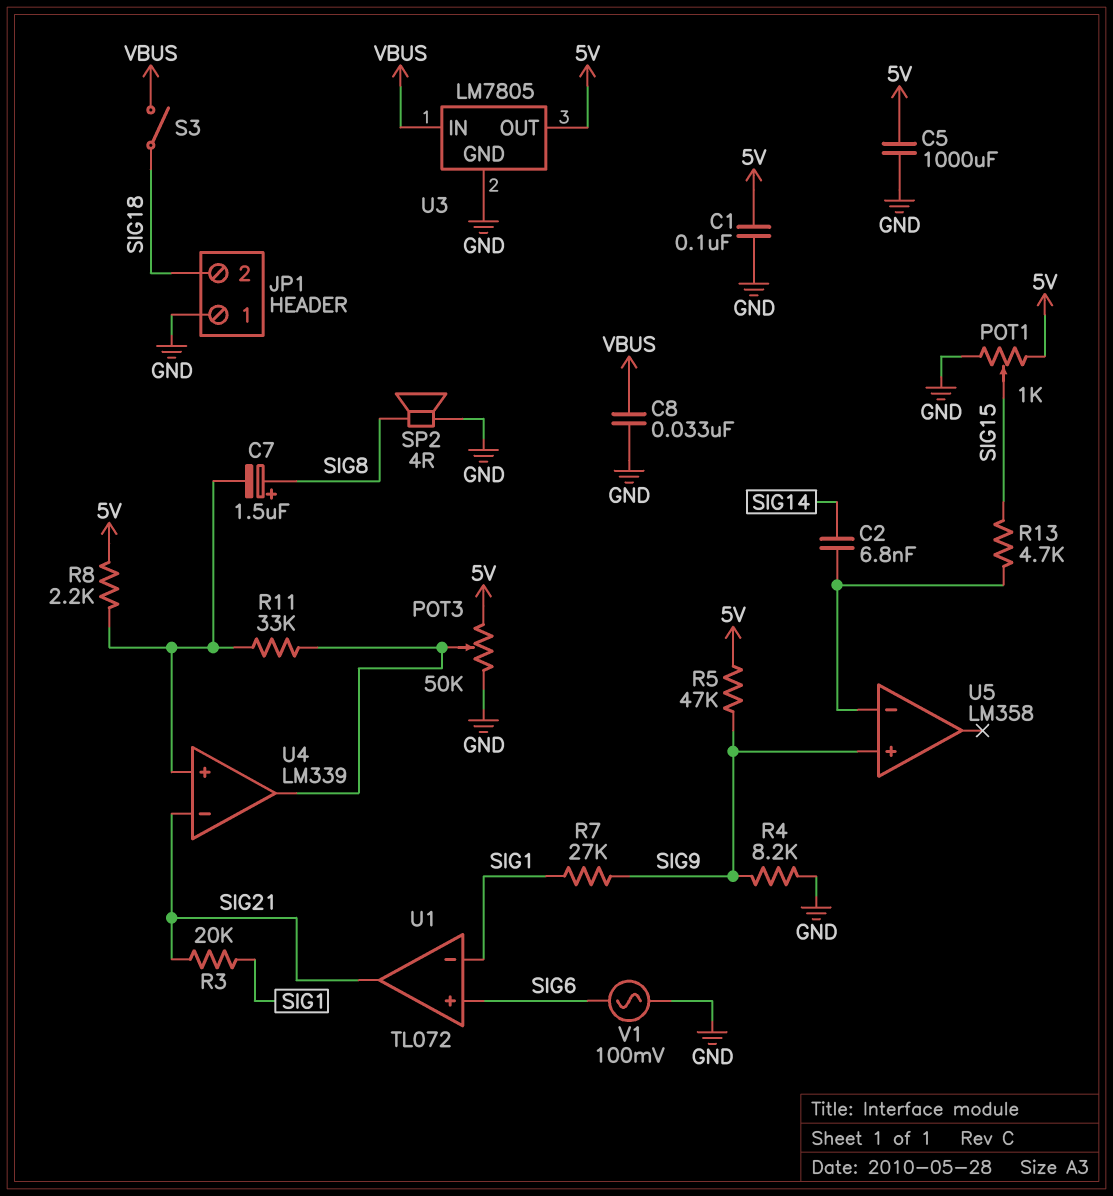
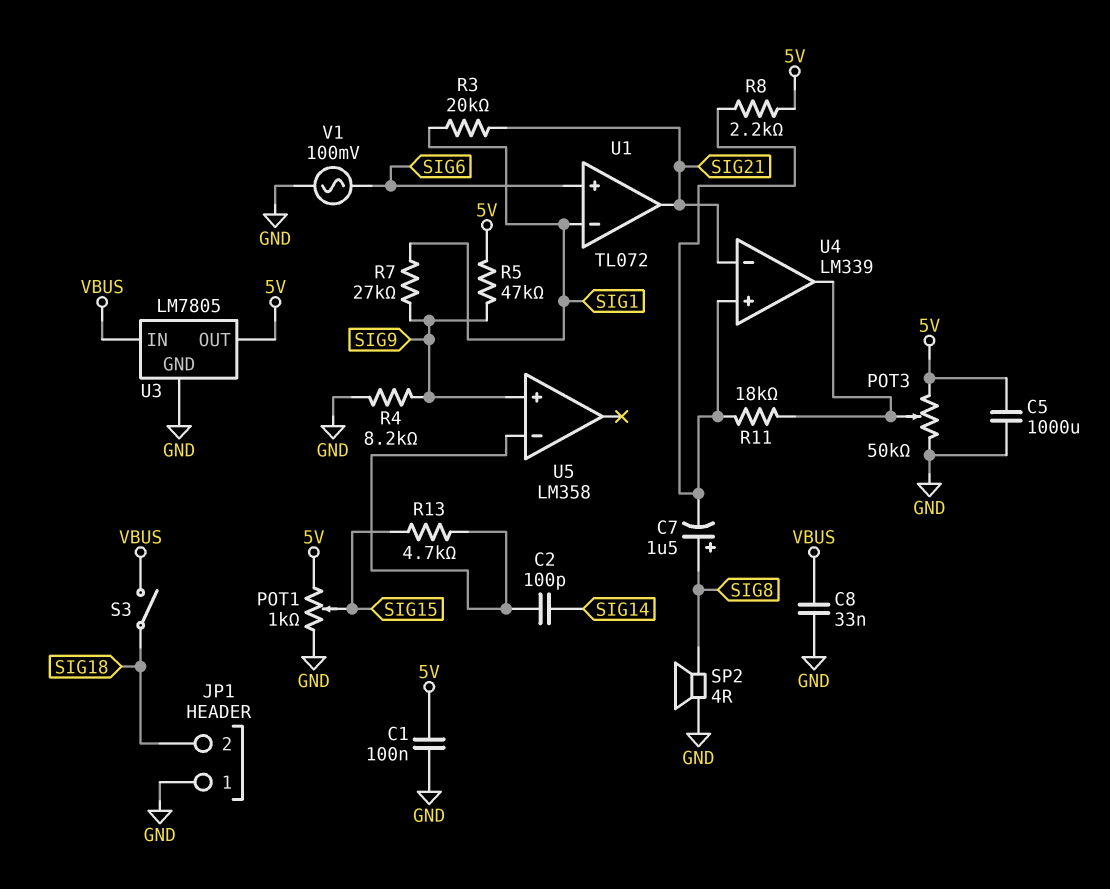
C2: 6.8nF (SIG14, U5/in-) -> 100pF (SIG14, U5/in-)
R11: 33k (U4/in+, U4/out) -> 18k (U4/in+, U4/out)

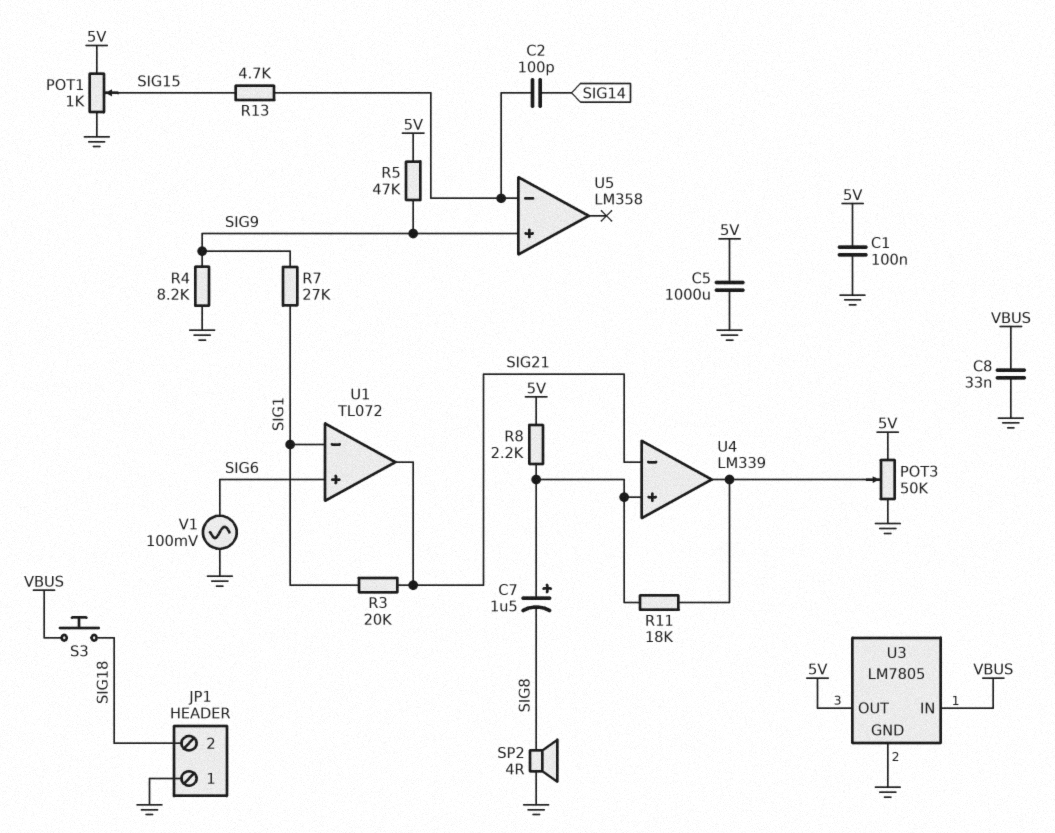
C7: 1.5uF (plus SIG8, minus U4/in+) -> 1.5uF (plus U4/in+, minus SIG8)
S3: switch (SIG18, VBUS) -> button (SIG18, VBUS)

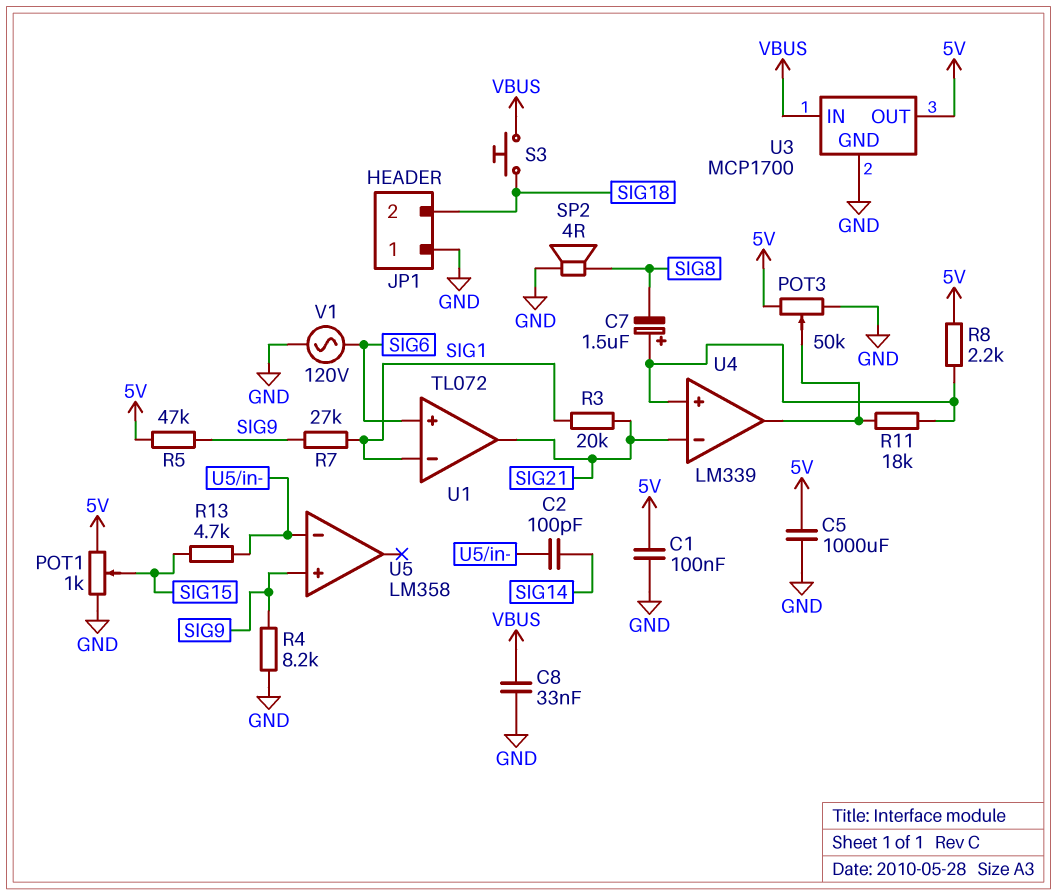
U3: LM7805 -> MCP1700
V1: AC 100mV (GND, SIG6) -> AC 120V (GND, SIG6)

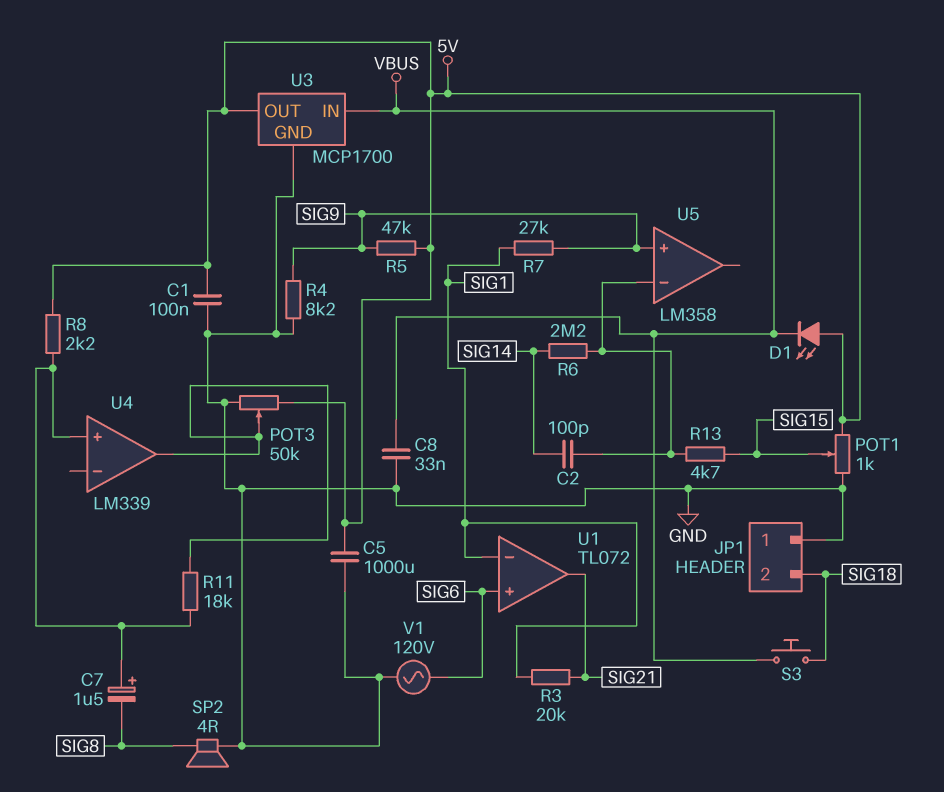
D1: none -> LED (A 5V, K VBUS)
R6: none -> 2.2M (SIG14, U5/in-)
U4 pin in-: SIG21 -> none

